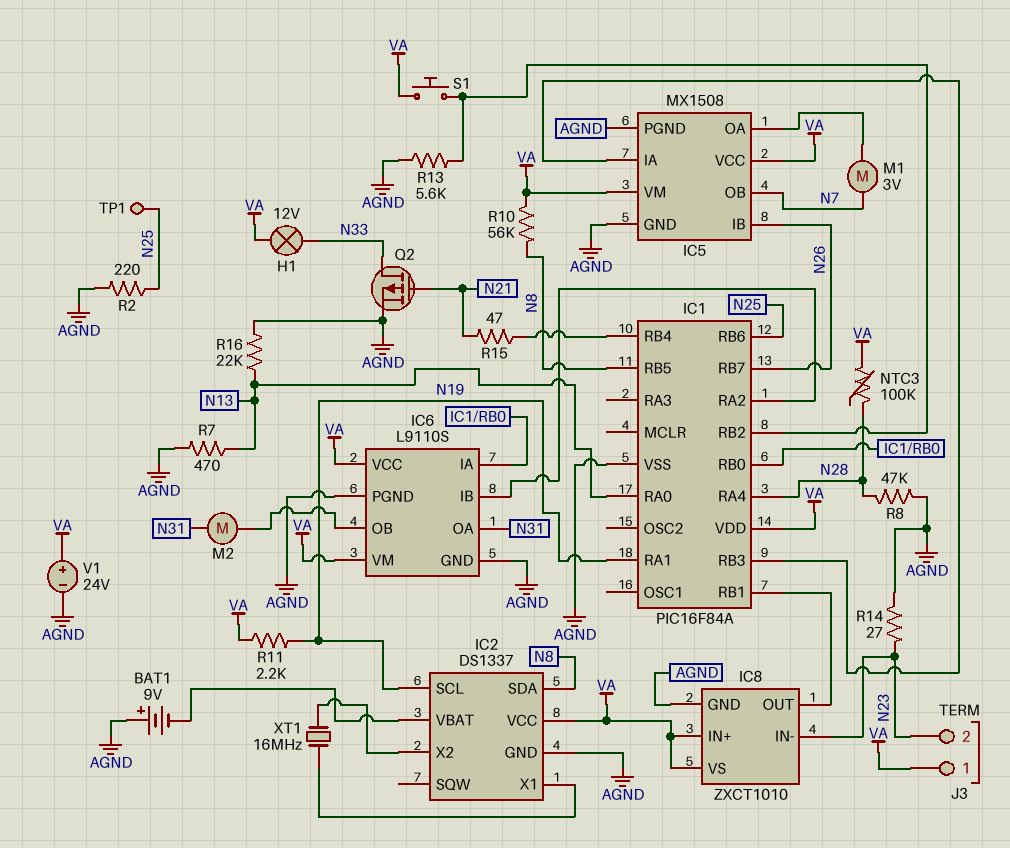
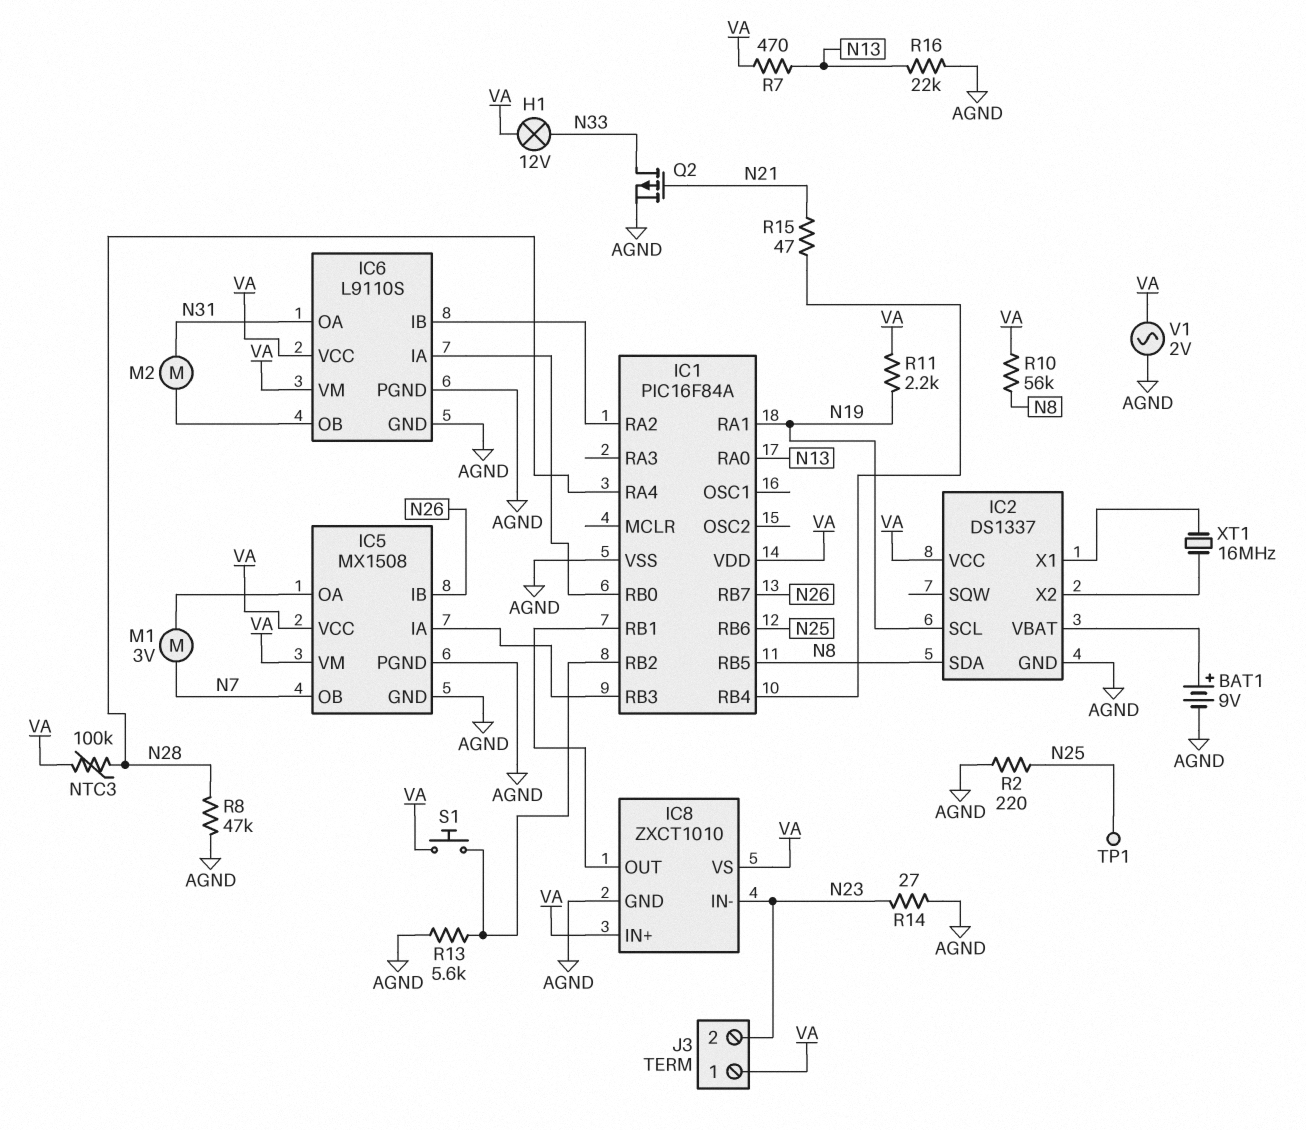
BAT1: 9V (plus AGND, minus IC2/VBAT) -> 9V (plus IC2/VBAT, minus AGND)
R7: 470 (AGND, N13) -> 470 (N13, VA)
V1: 24V (plus VA, minus AGND) -> AC 2V (AGND, VA)

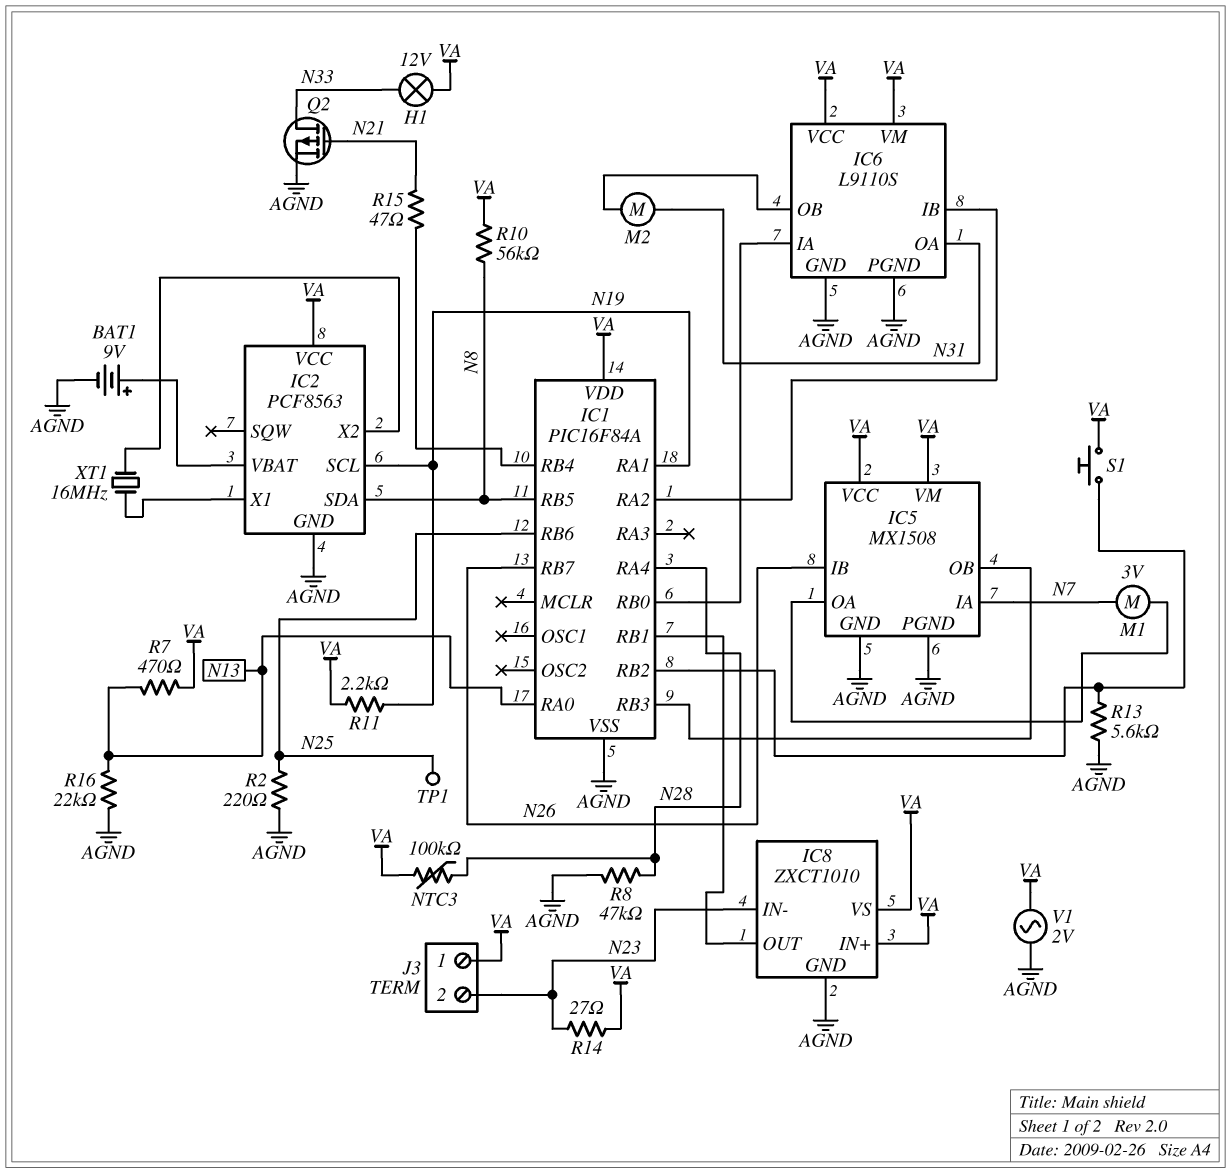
IC2: DS1337 -> PCF8563
IC5 pin IA: IC1/RB3 -> N7
IC5 pin OB: N7 -> IC1/RB3
R14: 27 (AGND, N23) -> 27 (N23, VA)

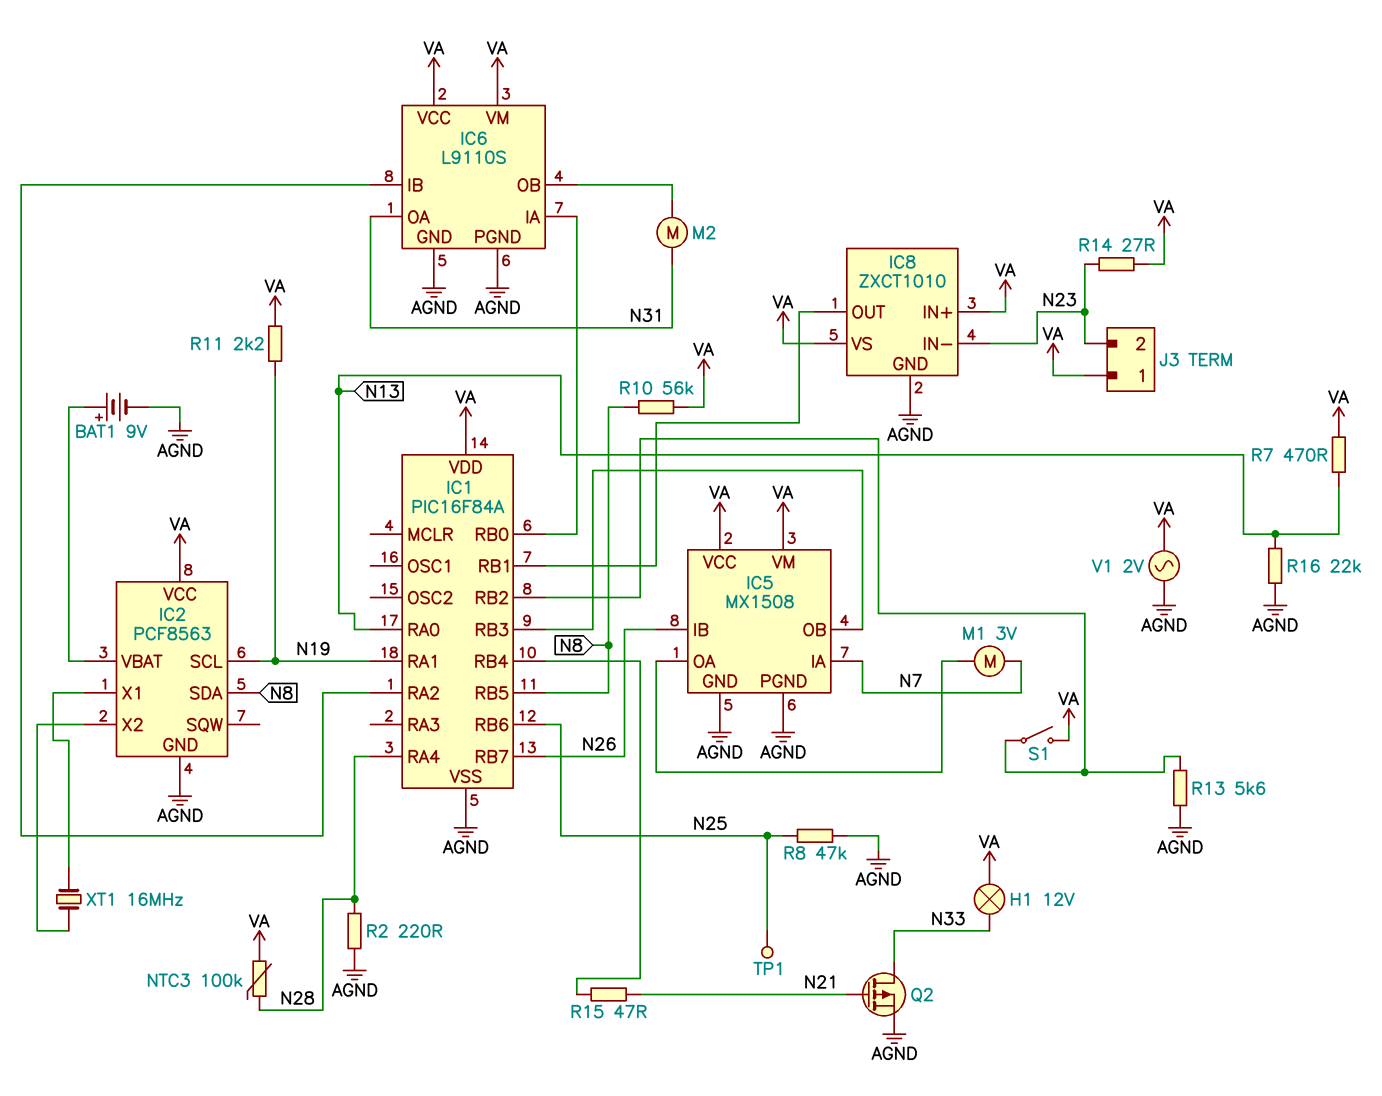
R2: 220 (AGND, N25) -> 220 (AGND, N28)
R8: 47k (AGND, N28) -> 47k (AGND, N25)
S1: button (IC1/RB2, VA) -> switch (IC1/RB2, VA)

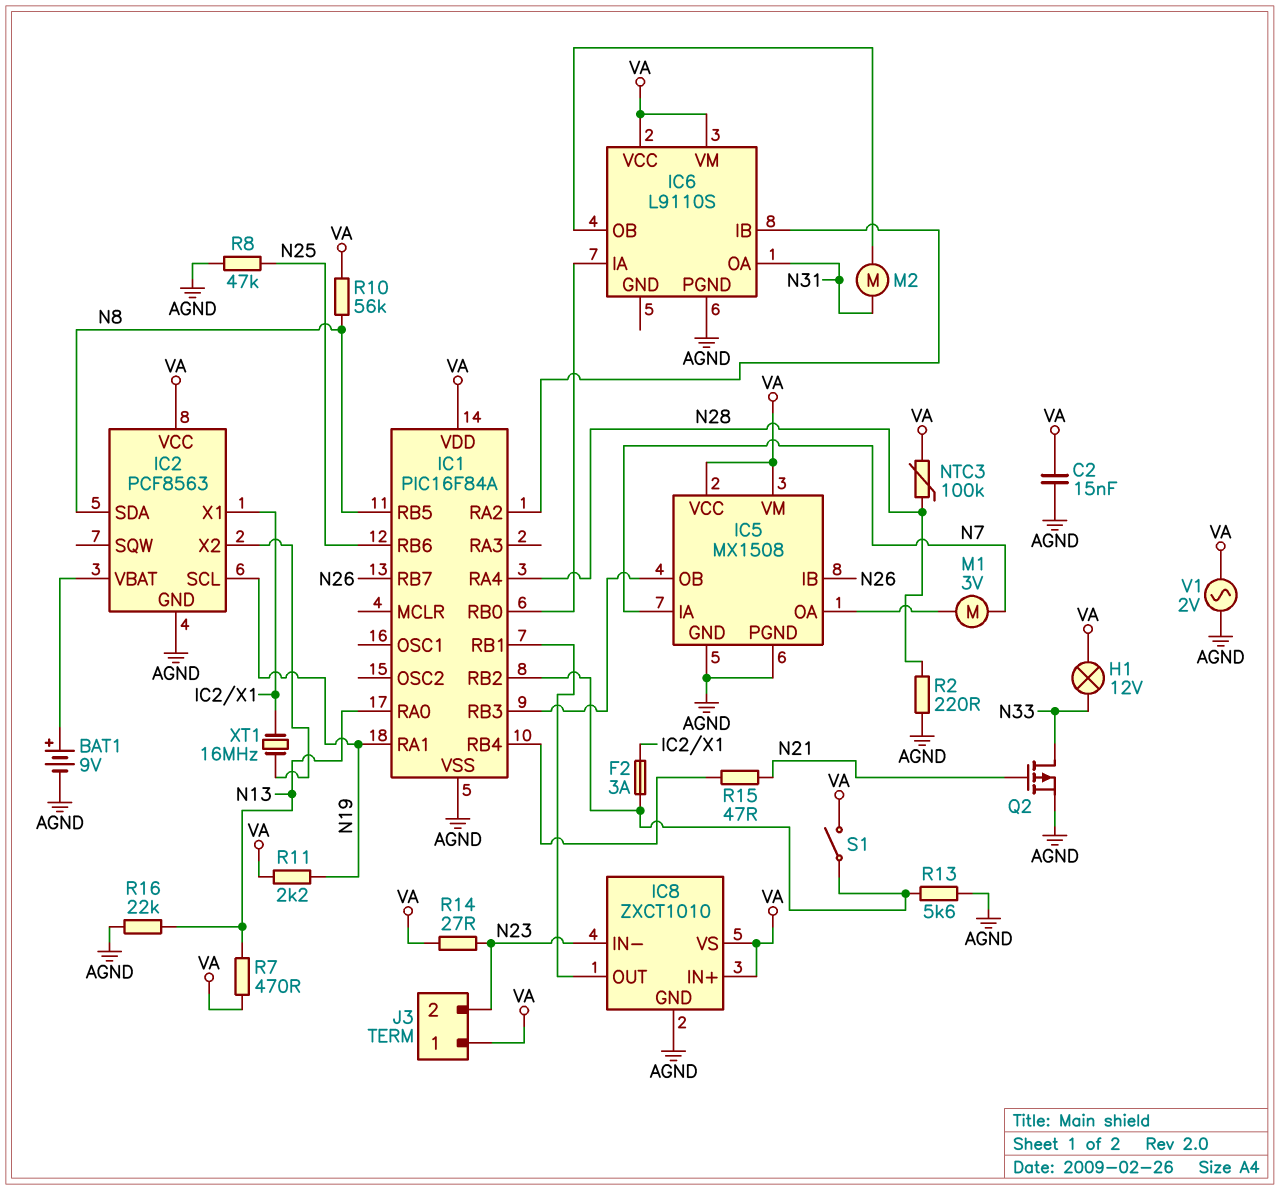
C2: none -> 15nF (AGND, VA)
F2: none -> 3A (IC1/RB2, IC2/X1)
IC6 pin GND: AGND -> none
TP1: test point (N25) -> none

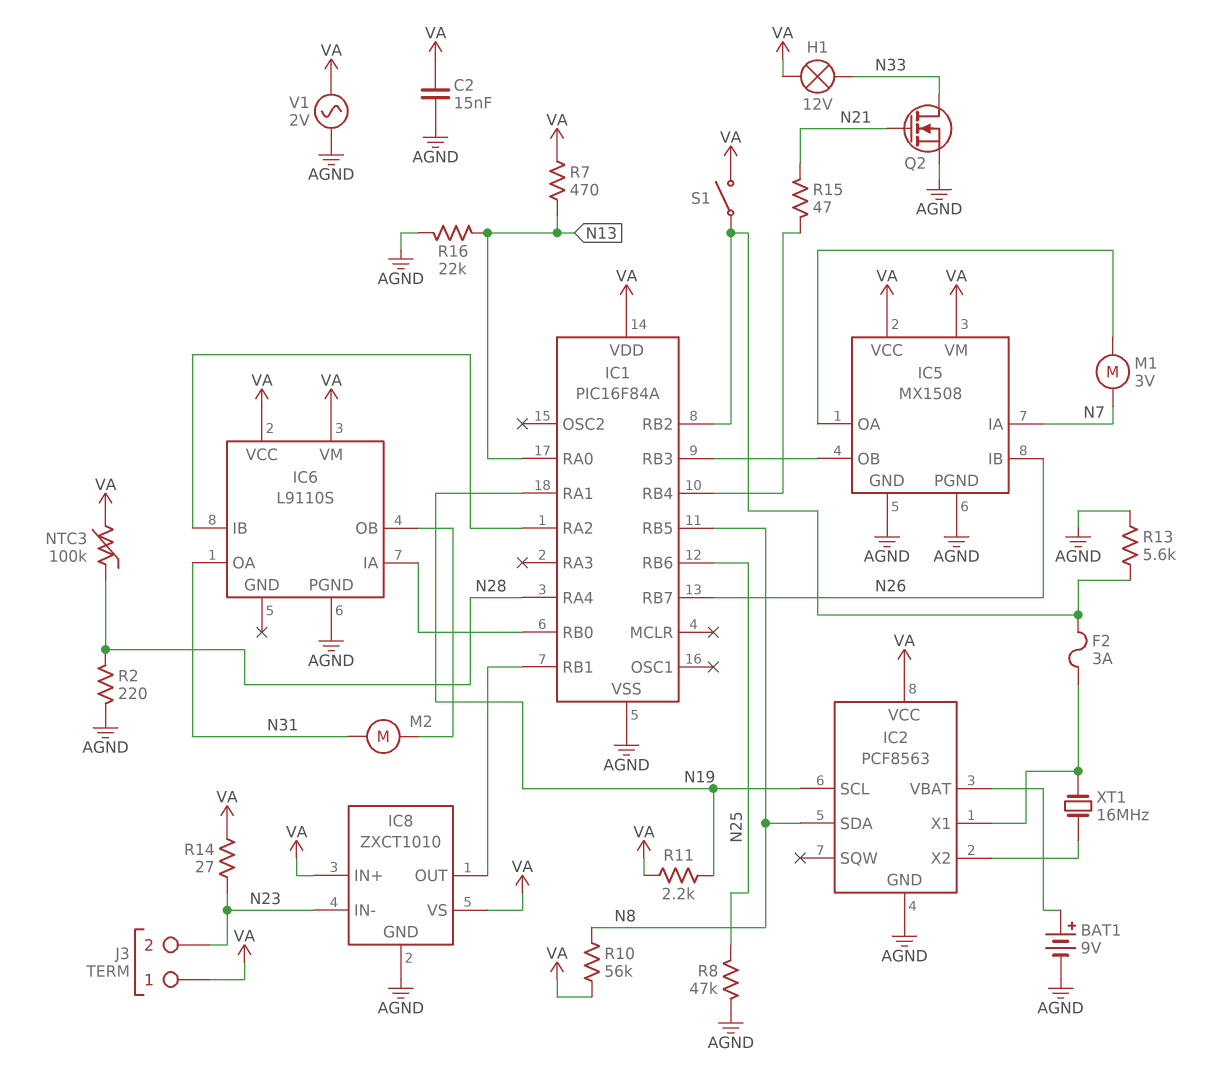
Q2: PMOS (G N21, D N33, S AGND) -> NMOS (G N21, D N33, S AGND)

